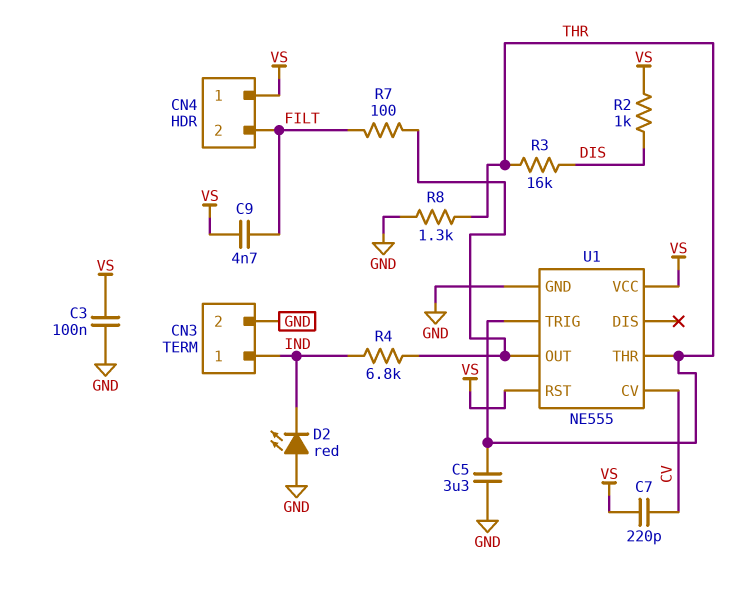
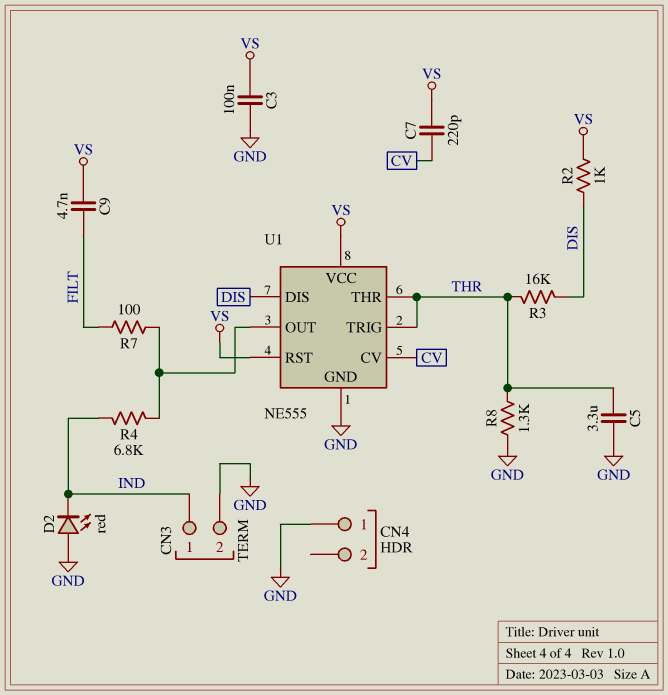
CN4 pin 1: VS -> GND
CN4 pin 2: FILT -> none
U1 pin DIS: none -> DIS

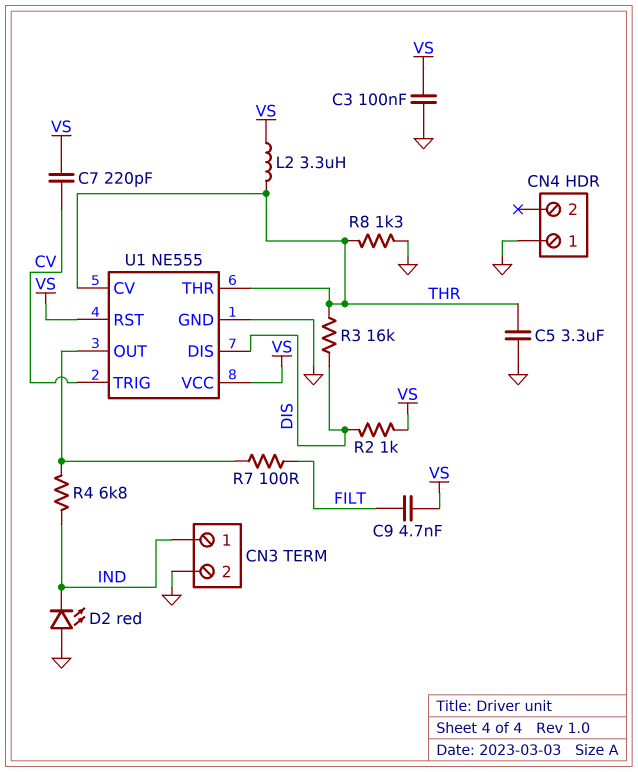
L2: none -> 3.3uH (THR, VS)
U1 pin CV: CV -> THR
U1 pin TRIG: THR -> CV

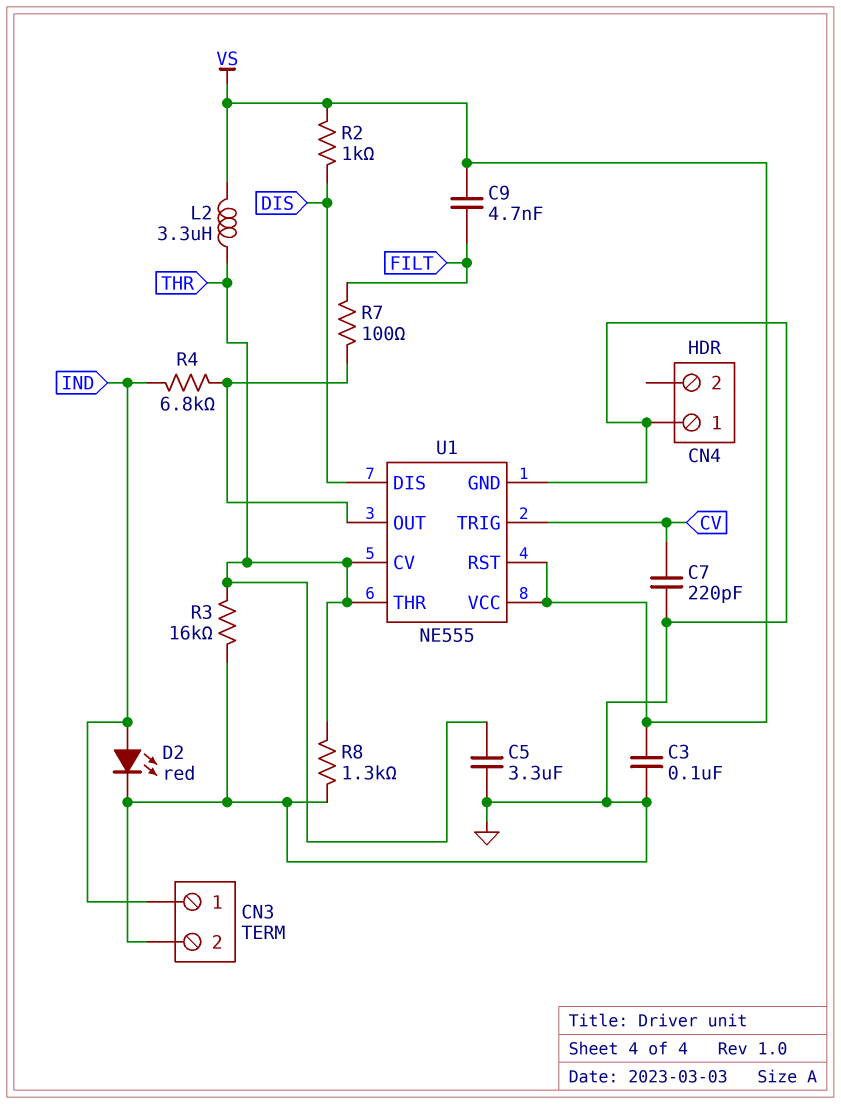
C7: 220pF (CV, VS) -> 220pF (CV, GND)
D2: LED red (A GND, K IND) -> LED red (A IND, K GND)
R3: 16k (DIS, THR) -> 16k (GND, THR)

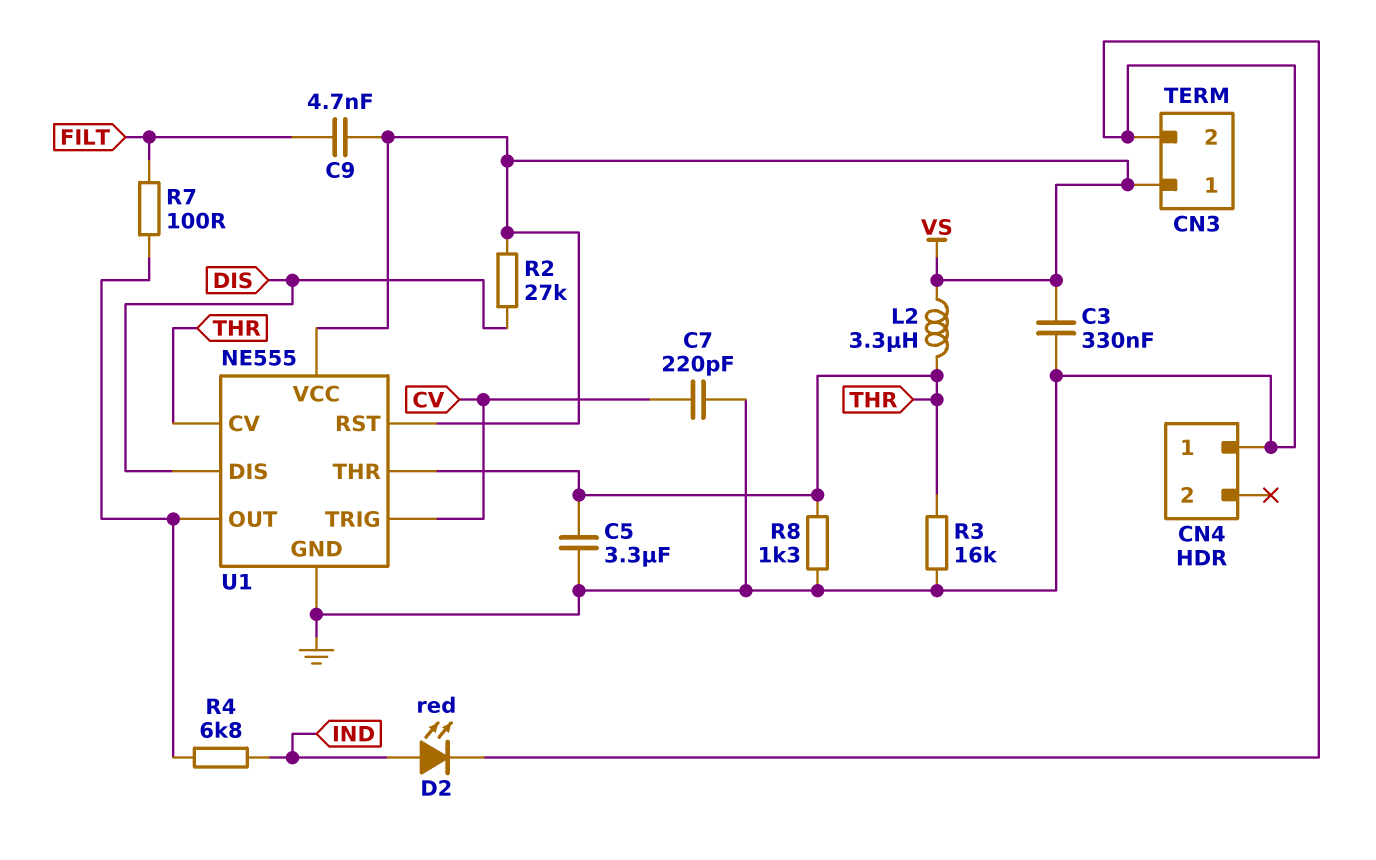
C3: 100nF (GND, VS) -> 330nF (GND, VS)
CN3 pin 1: IND -> VS
R2: 1k (DIS, VS) -> 27k (DIS, VS)

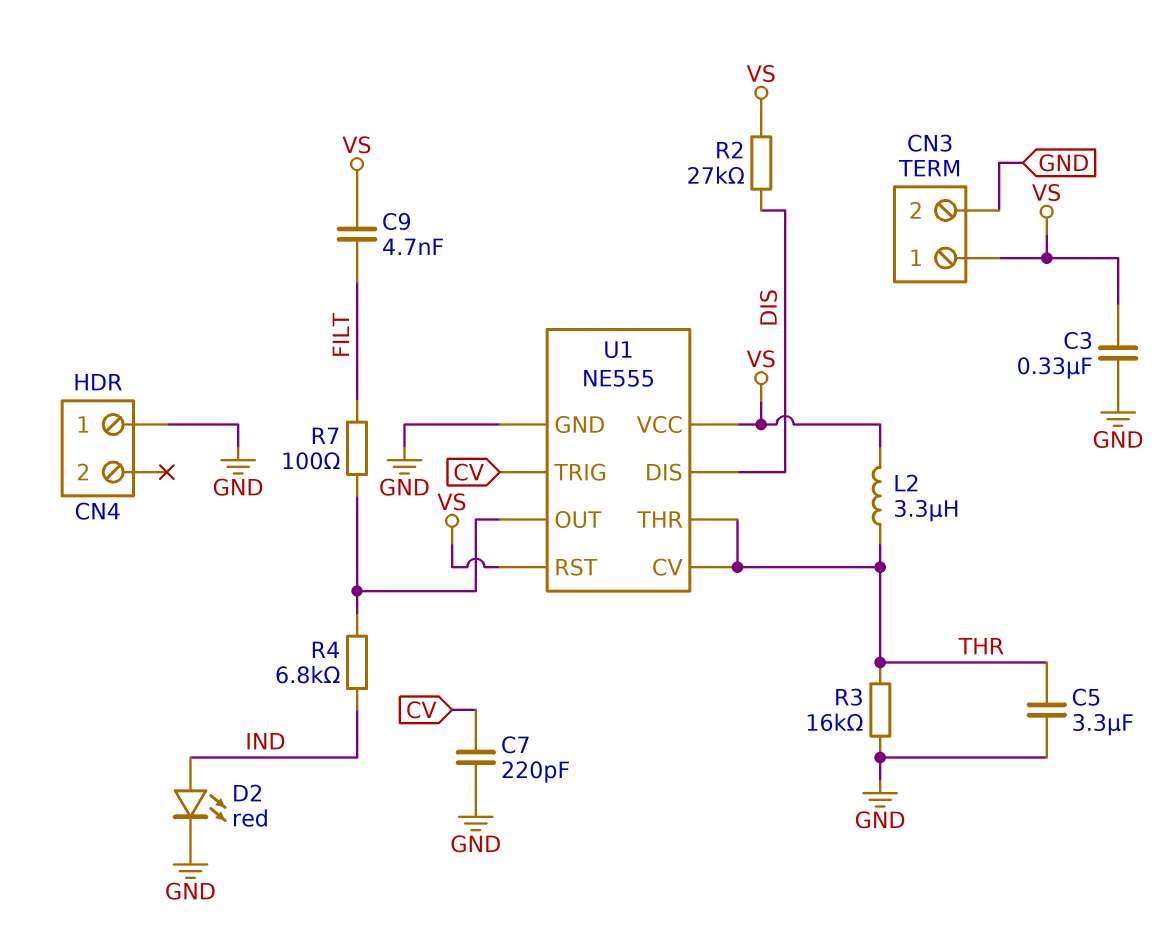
R8: 1.3k (GND, THR) -> none

